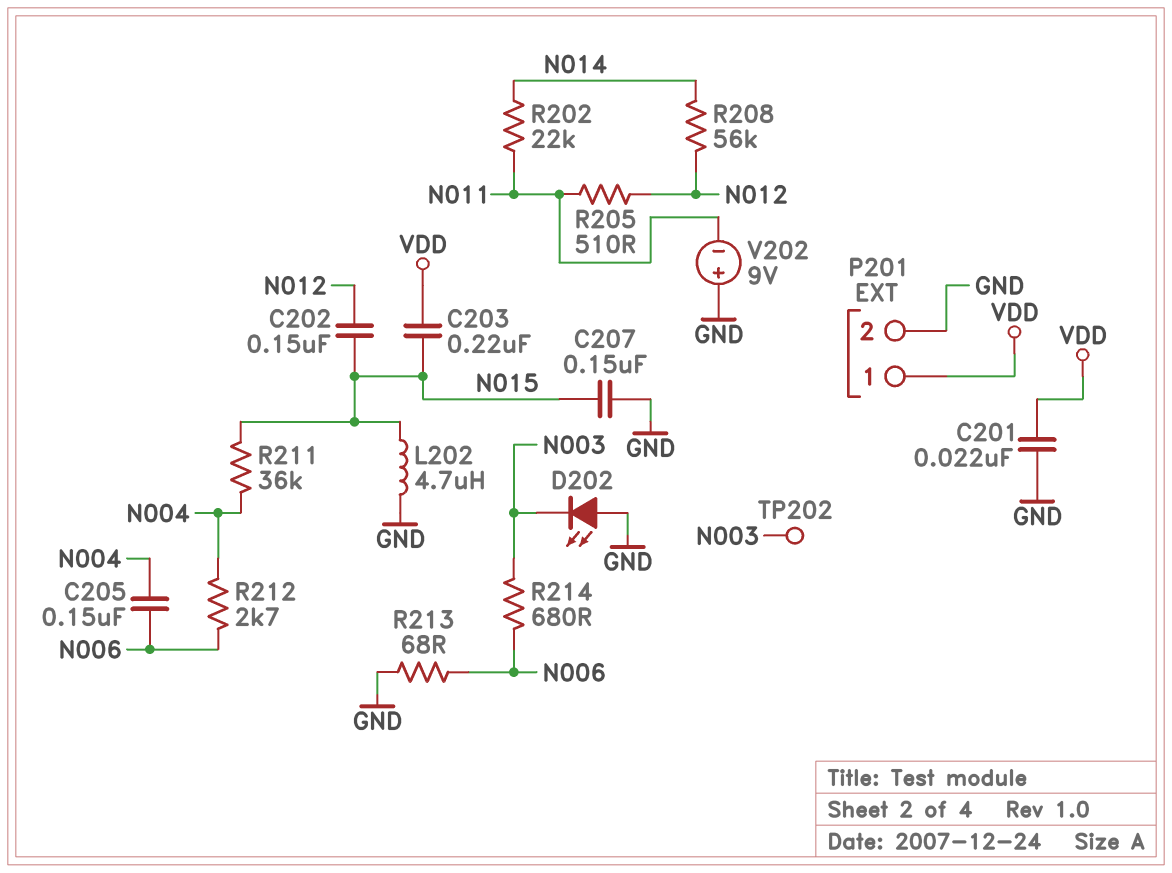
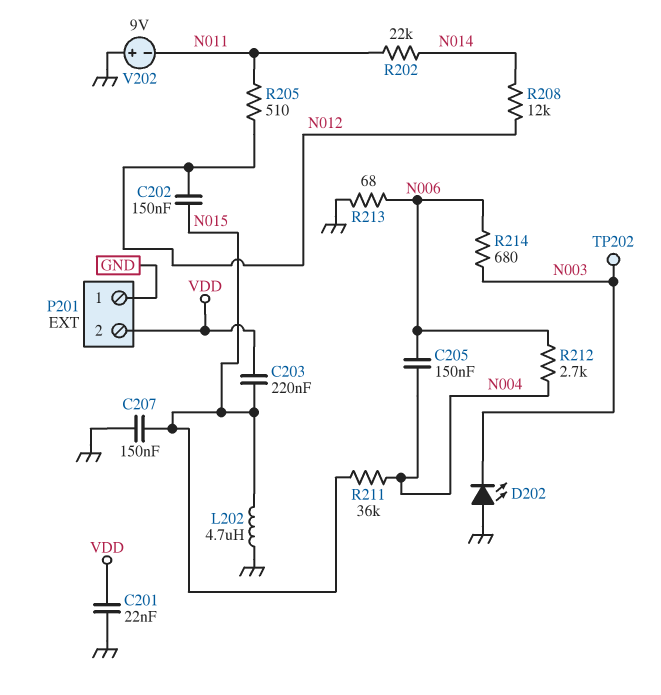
P201 pin 1: VDD -> GND
P201 pin 2: GND -> VDD
R208: 56k (N012, N014) -> 12k (N012, N014)

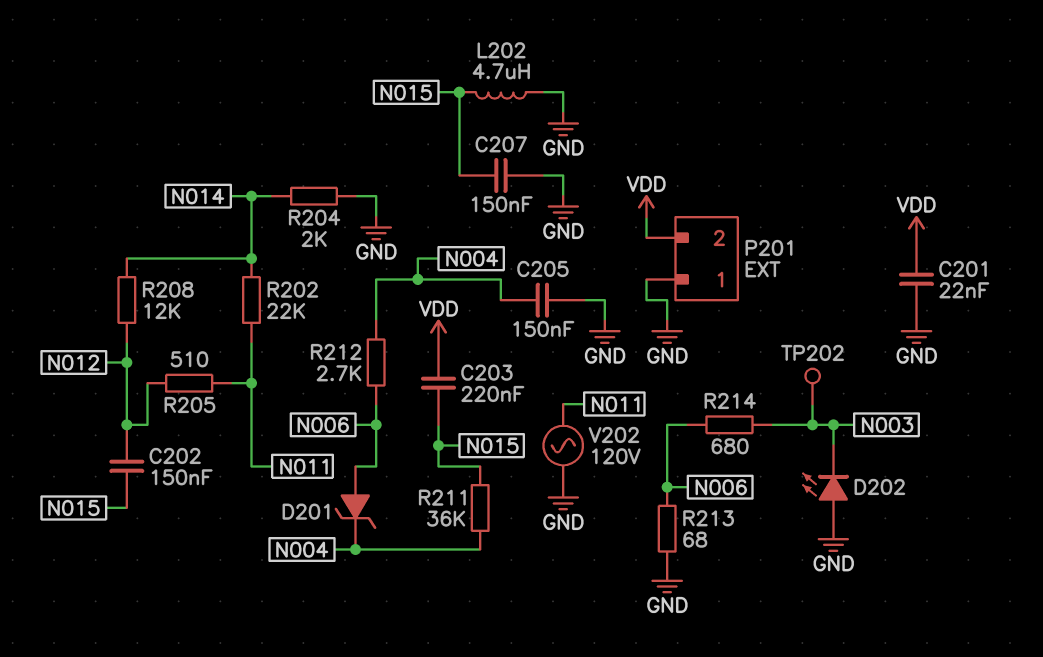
C205: 150nF (N004, N006) -> 150nF (GND, N004)
D201: none -> zener (A N006, K N004)
R204: none -> 2k (GND, N014)
V202: 9V (plus GND, minus N011) -> AC 120V (GND, N011)

